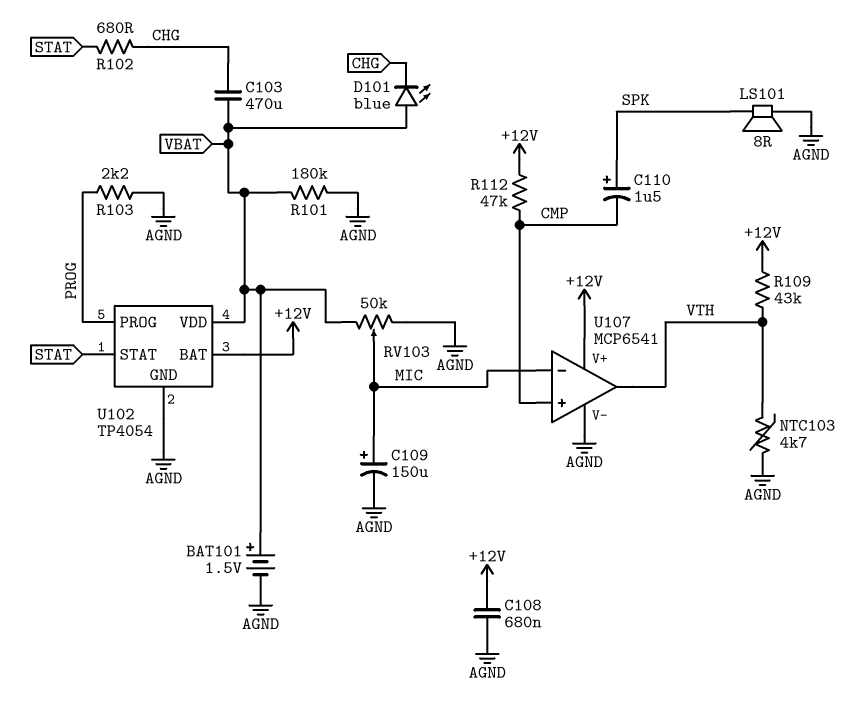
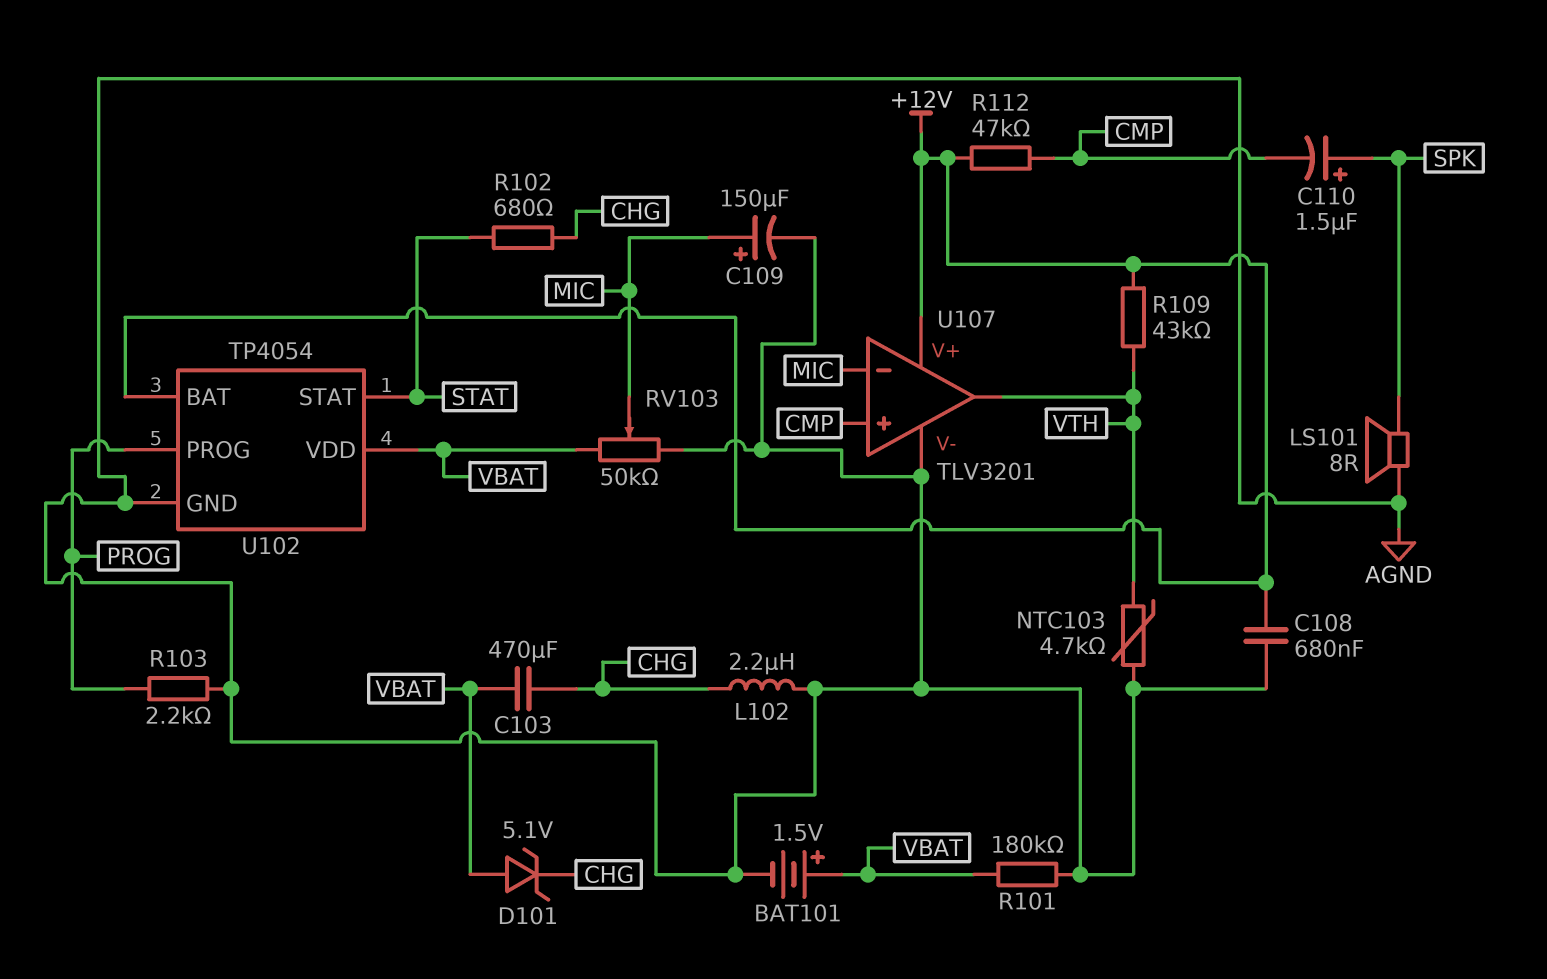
D101: LED blue (A VBAT, K CHG) -> zener 5.1V (A VBAT, K CHG)
L102: none -> 2.2uH (AGND, CHG)
U107: MCP6541 -> TLV3201

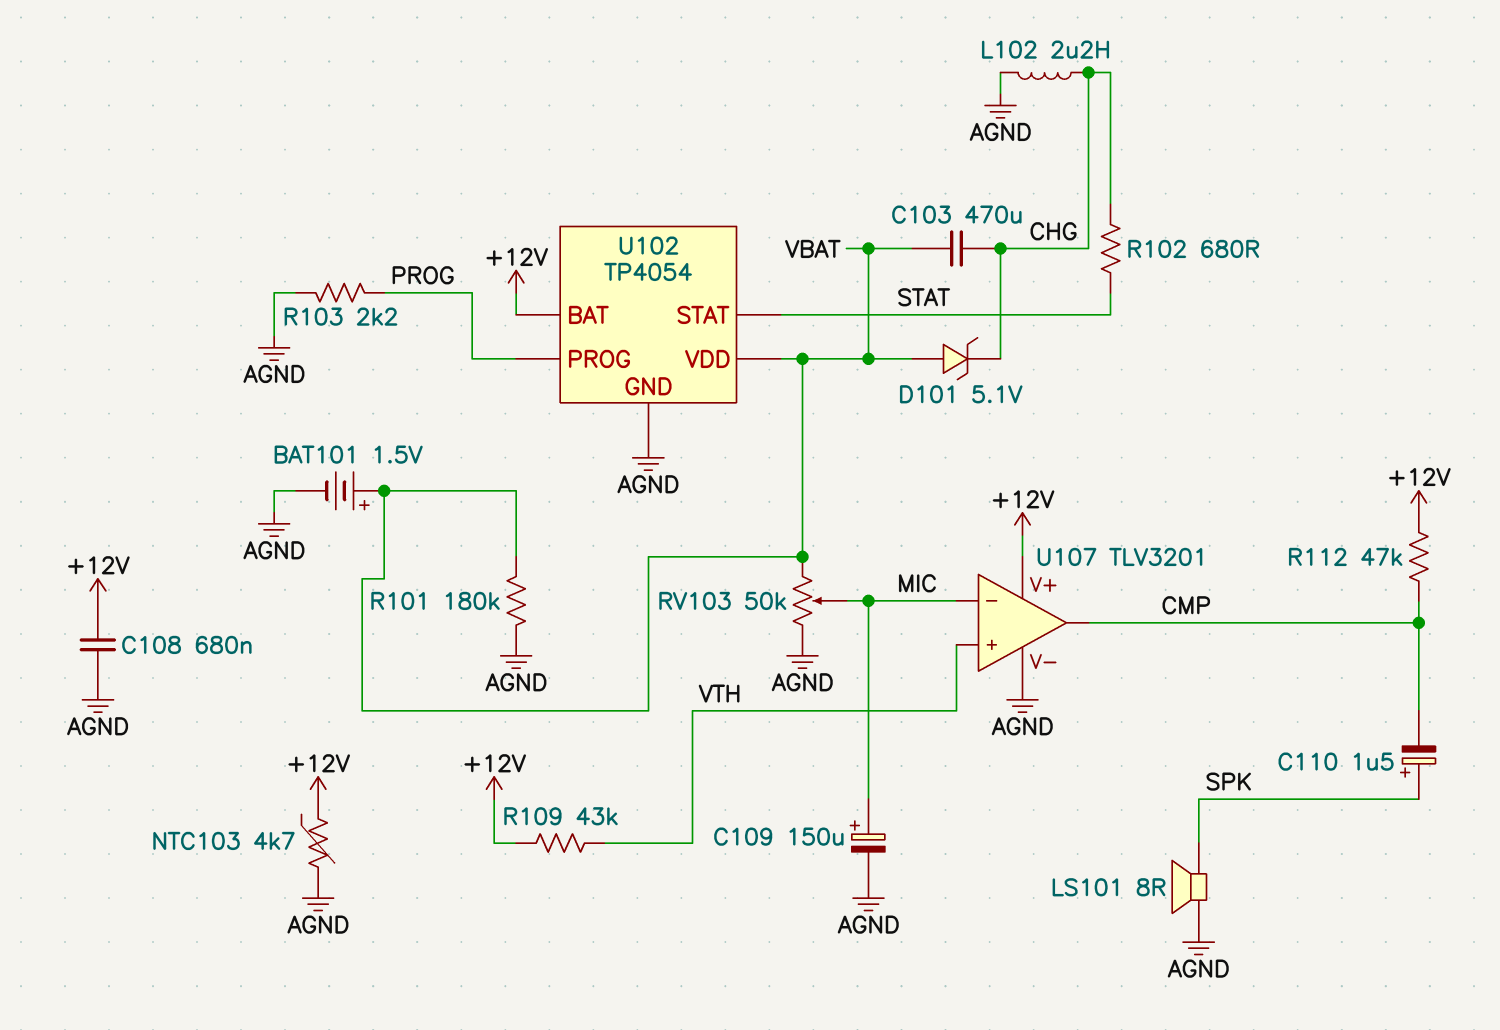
NTC103: 4.7k (AGND, VTH) -> 4.7k (+12V, AGND)
U107 pin in+: CMP -> VTH
U107 pin out: VTH -> CMP

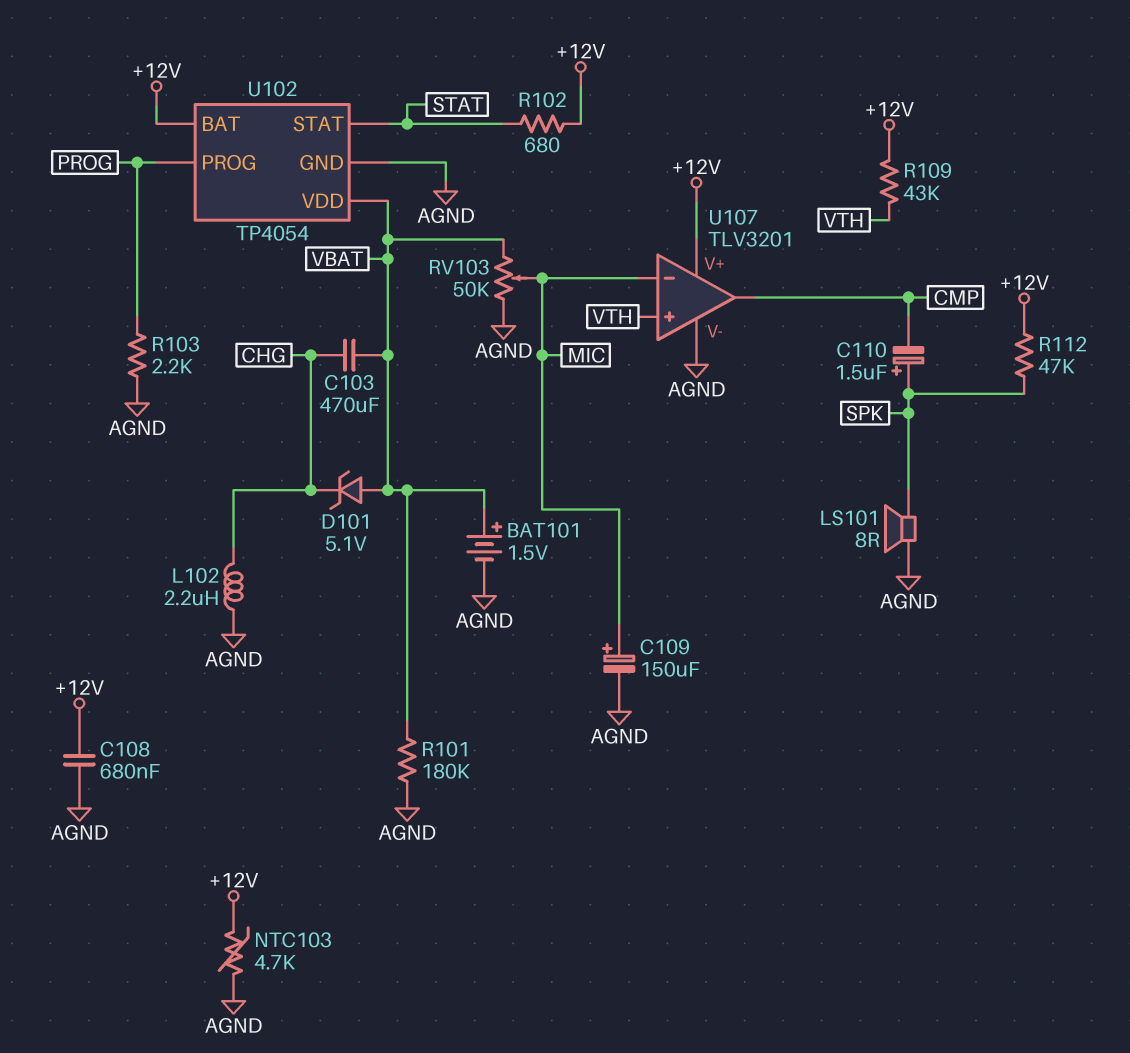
R102: 680 (CHG, STAT) -> 680 (+12V, STAT)
R112: 47k (+12V, CMP) -> 47k (+12V, SPK)

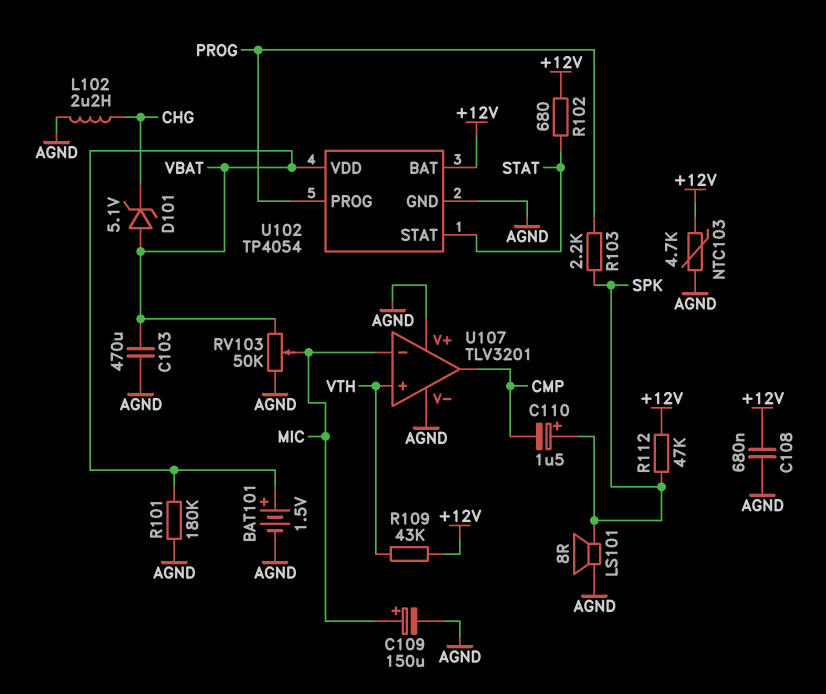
C103: 470uF (CHG, VBAT) -> 470uF (AGND, VBAT)
R103: 2.2k (AGND, PROG) -> 2.2k (PROG, SPK)
U107 pin V+: +12V -> AGND

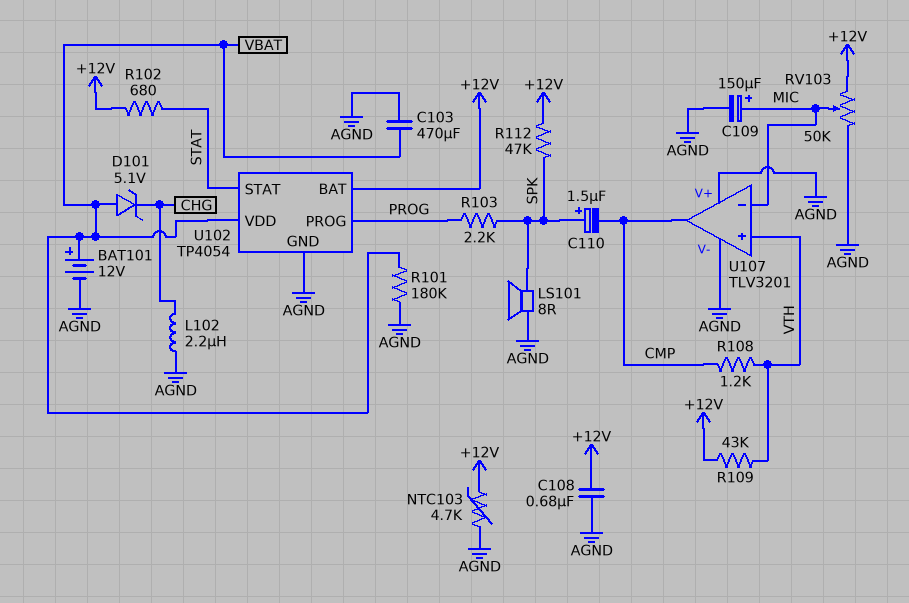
BAT101: 1.5V (plus VBAT, minus AGND) -> 12V (plus VBAT, minus AGND)
R108: none -> 1.2k (CMP, VTH)
RV103: 50k (AGND, VBAT, wiper MIC) -> 50k (+12V, AGND, wiper MIC)

